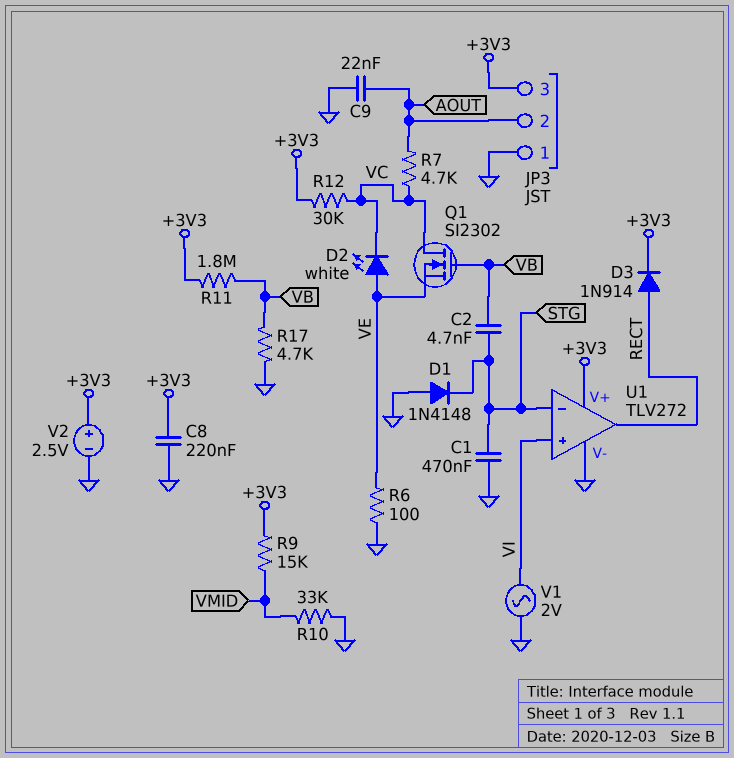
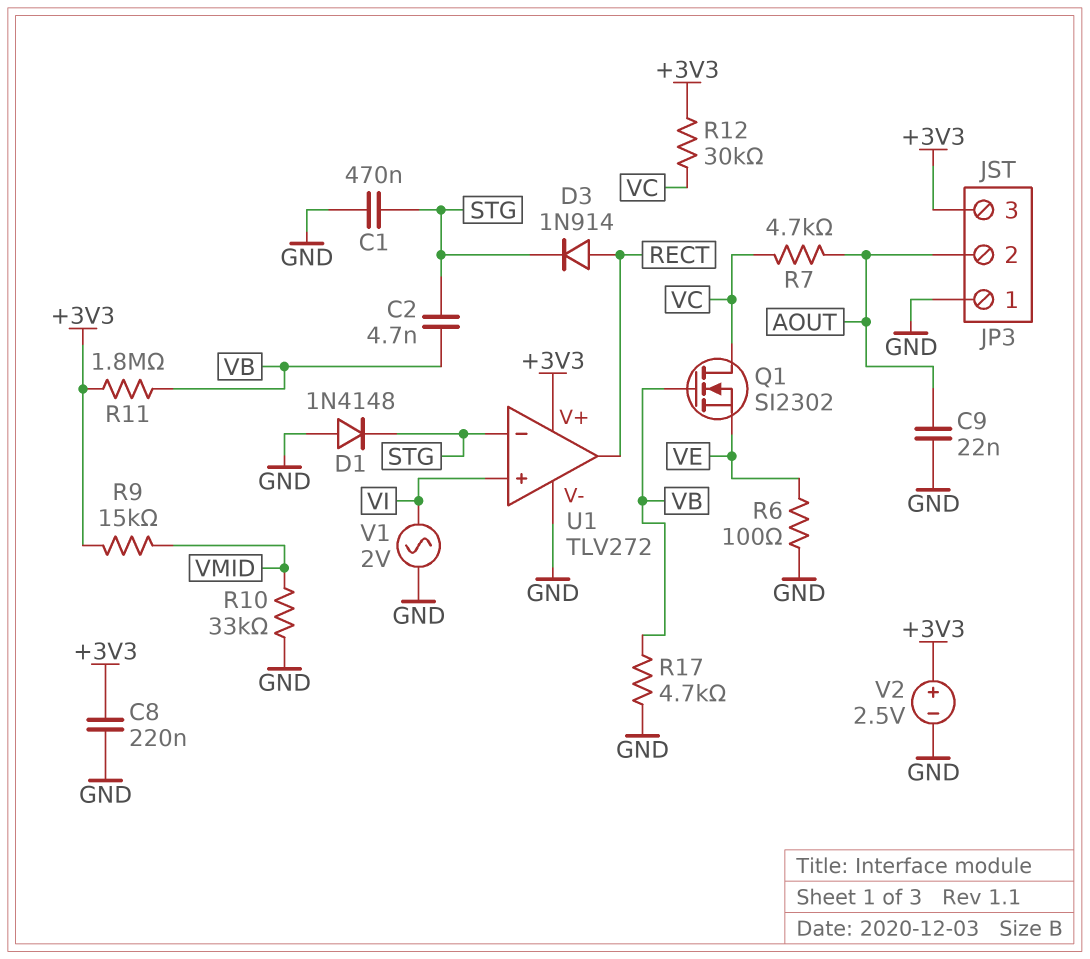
D2: LED white (A VE, K VC) -> none
D3: diode 1N914 (A RECT, K +3V3) -> diode 1N914 (A RECT, K STG)

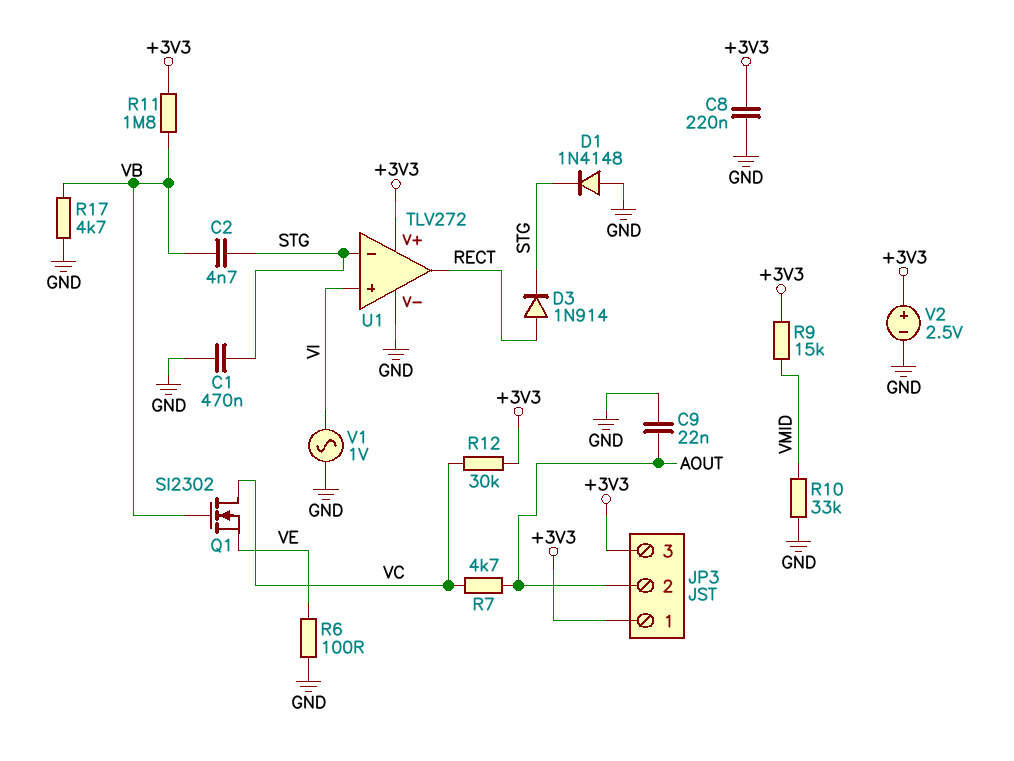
JP3 pin 1: GND -> +3V3
V1: AC 2V (GND, VI) -> AC 1V (GND, VI)

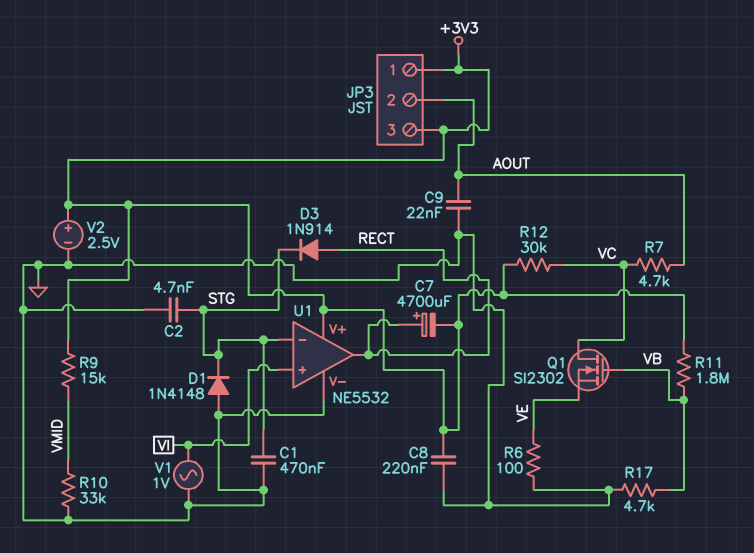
C2: 4.7nF (STG, VB) -> 4.7nF (GND, STG)
C7: none -> 4700uF (plus RECT, minus +3V3)
U1: TLV272 -> NE5532

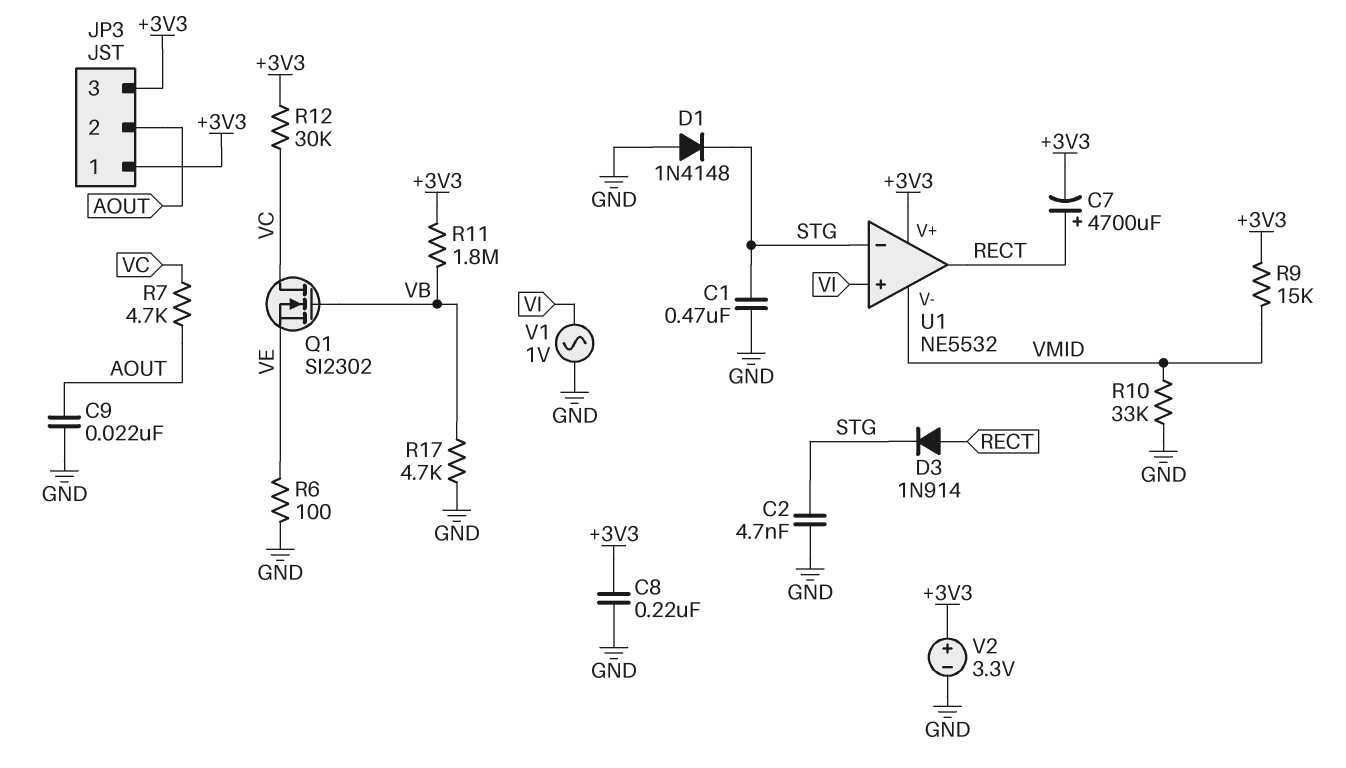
U1 pin V-: GND -> VMID
V2: 2.5V (plus +3V3, minus GND) -> 3.3V (plus +3V3, minus GND)

